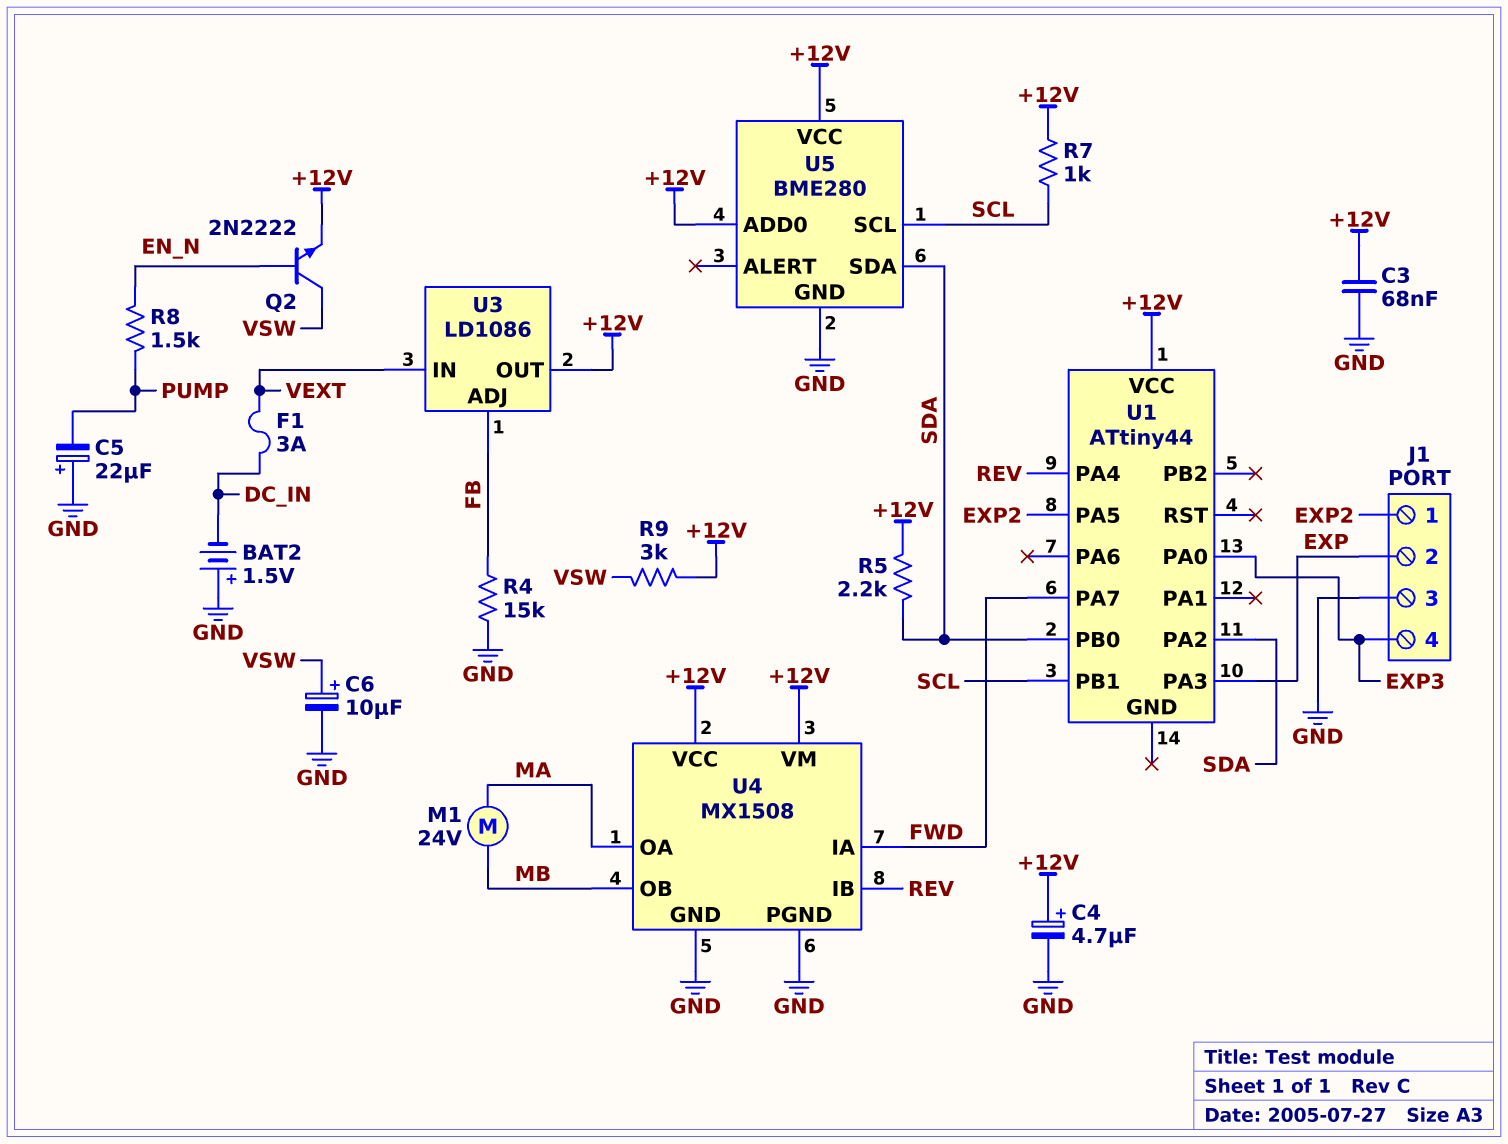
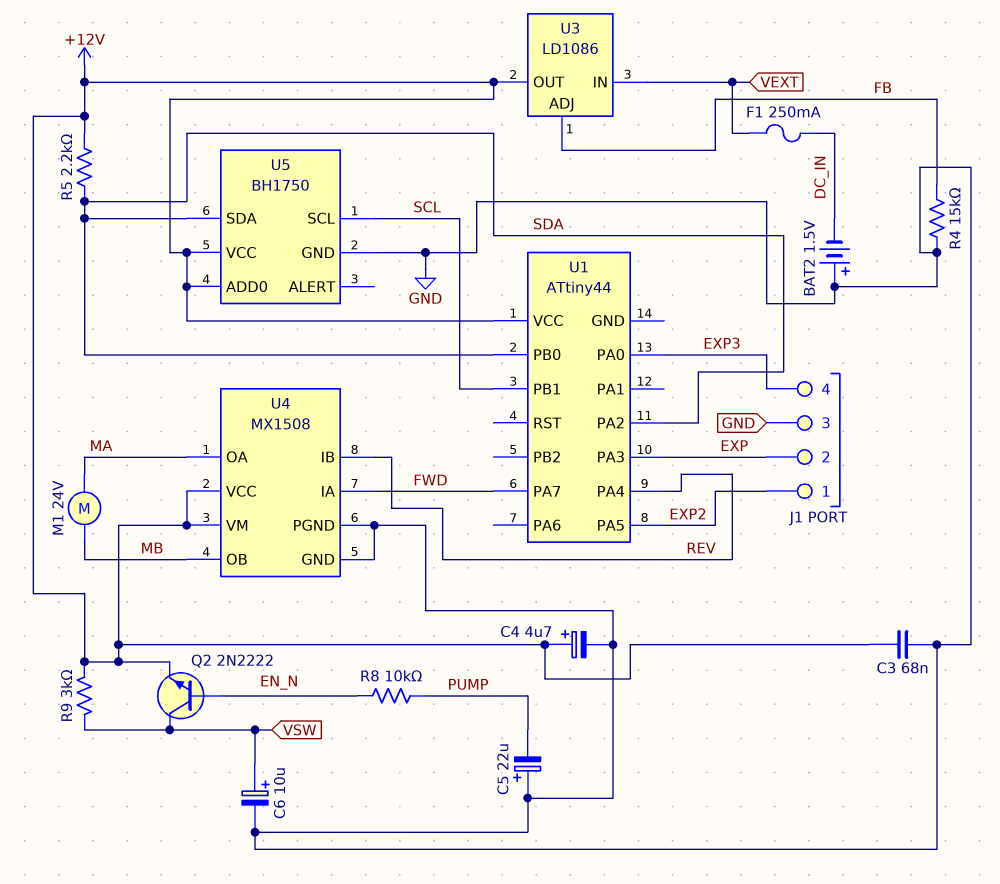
F1: 3A (DC_IN, VEXT) -> 250mA (DC_IN, VEXT)
R7: 1k (+12V, SCL) -> none
R8: 1.5k (EN_N, PUMP) -> 10k (EN_N, PUMP)
U5: BME280 -> BH1750

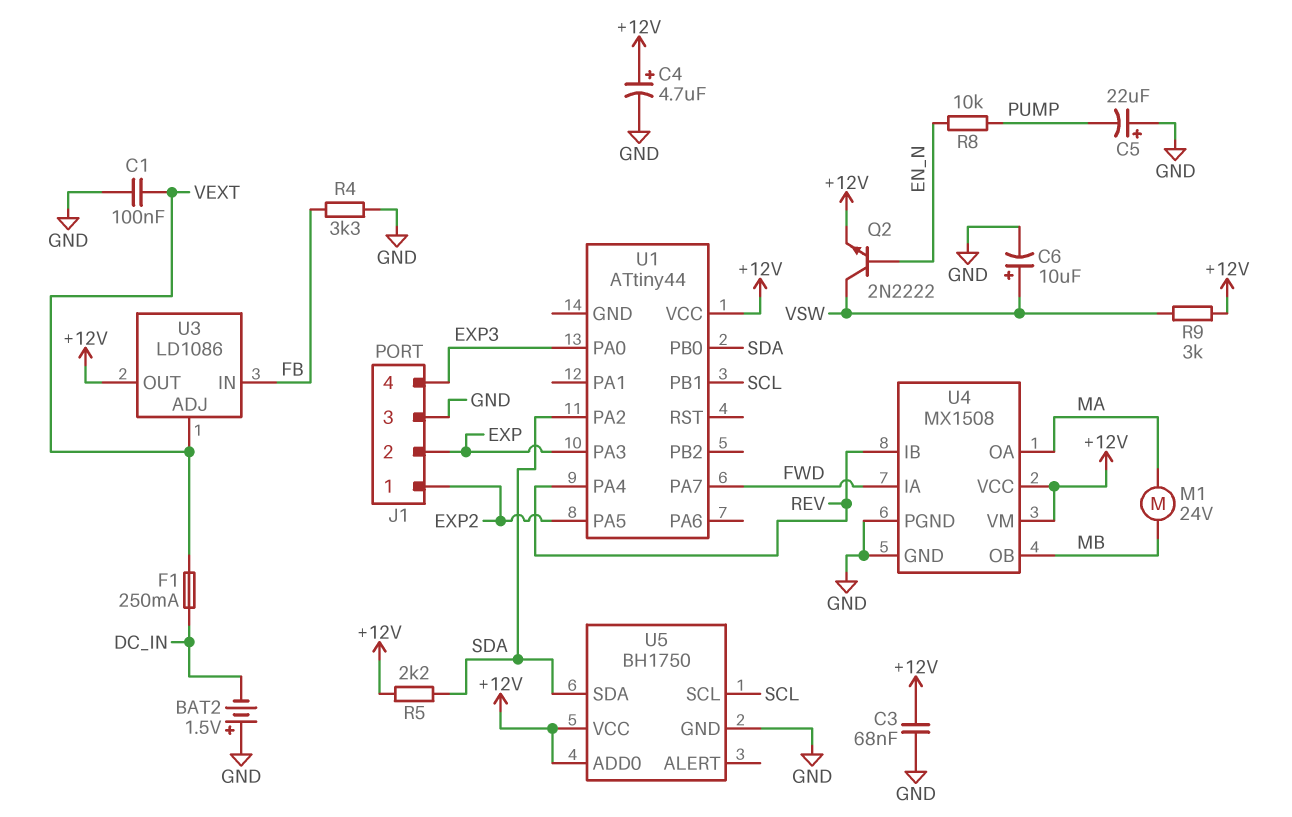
C1: none -> 100nF (GND, VEXT)
R4: 15k (FB, GND) -> 3.3k (FB, GND)
U3 pin ADJ: FB -> VEXT
U3 pin IN: VEXT -> FB

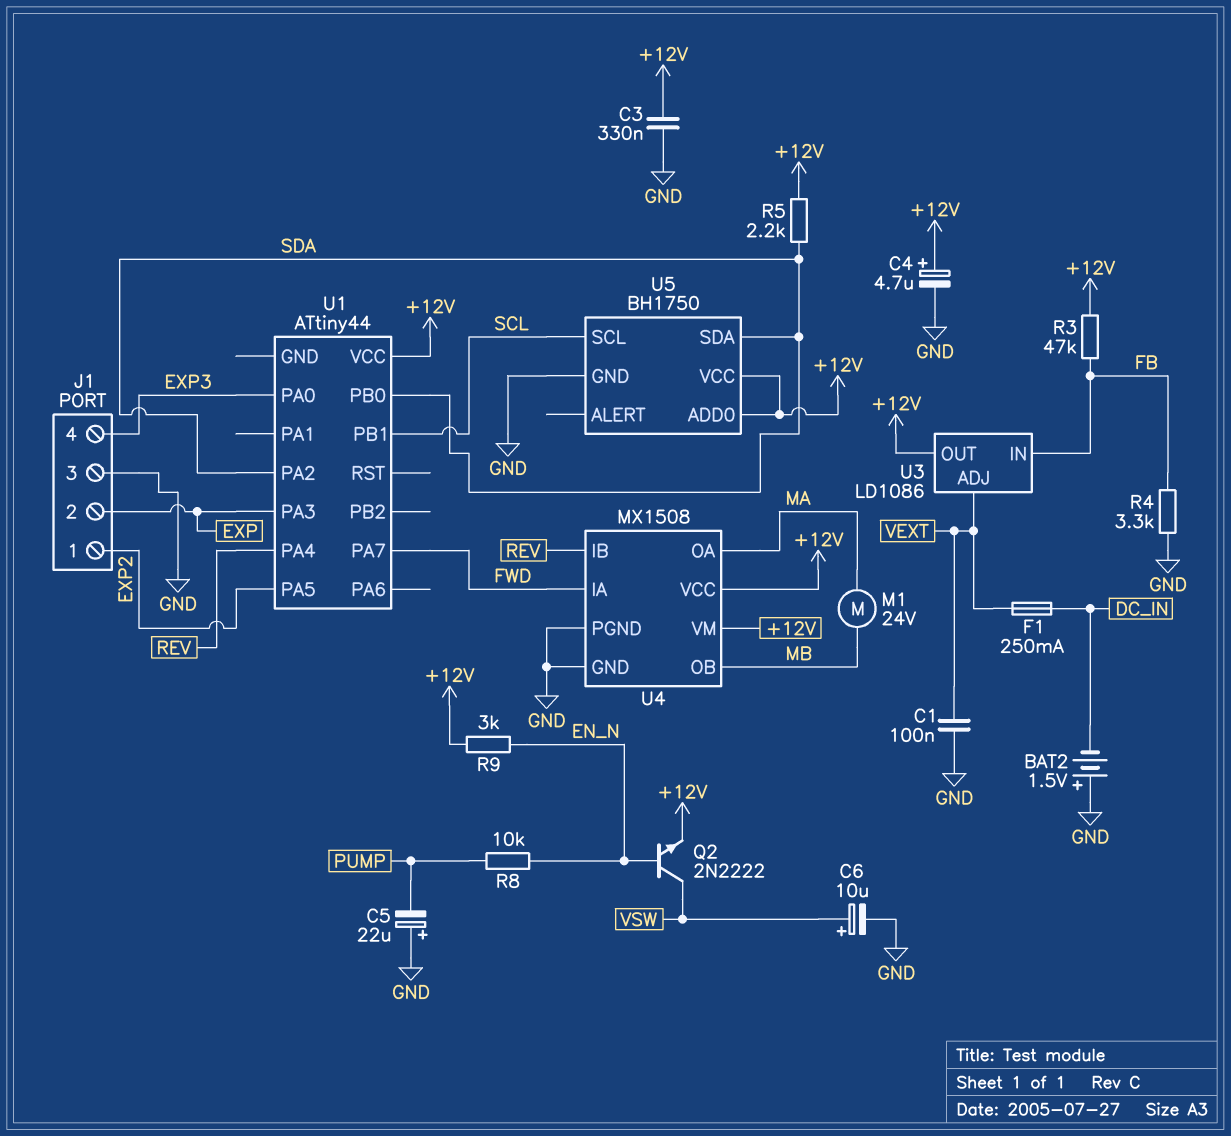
C3: 68nF (+12V, GND) -> 330nF (+12V, GND)
R3: none -> 47k (+12V, FB)
R9: 3k (+12V, VSW) -> 3k (+12V, EN_N)

